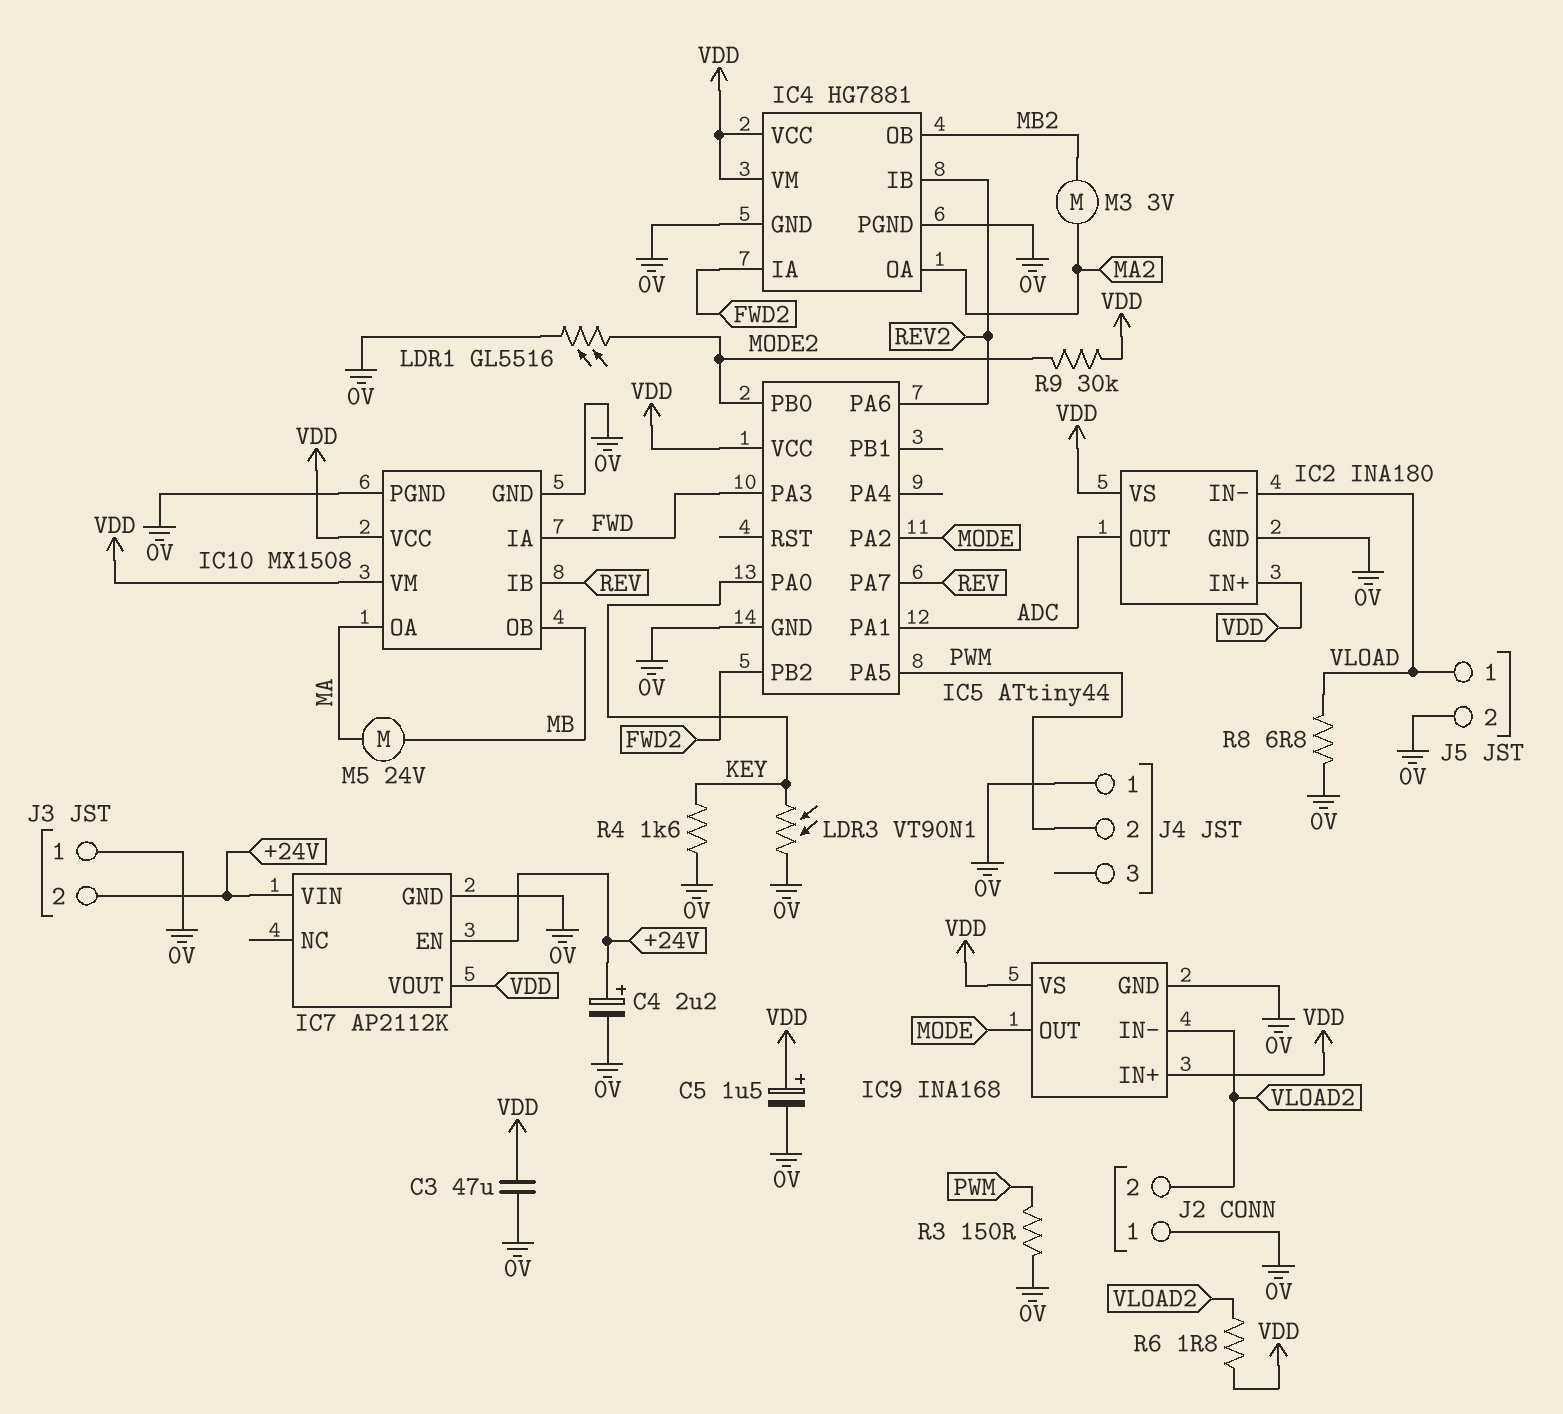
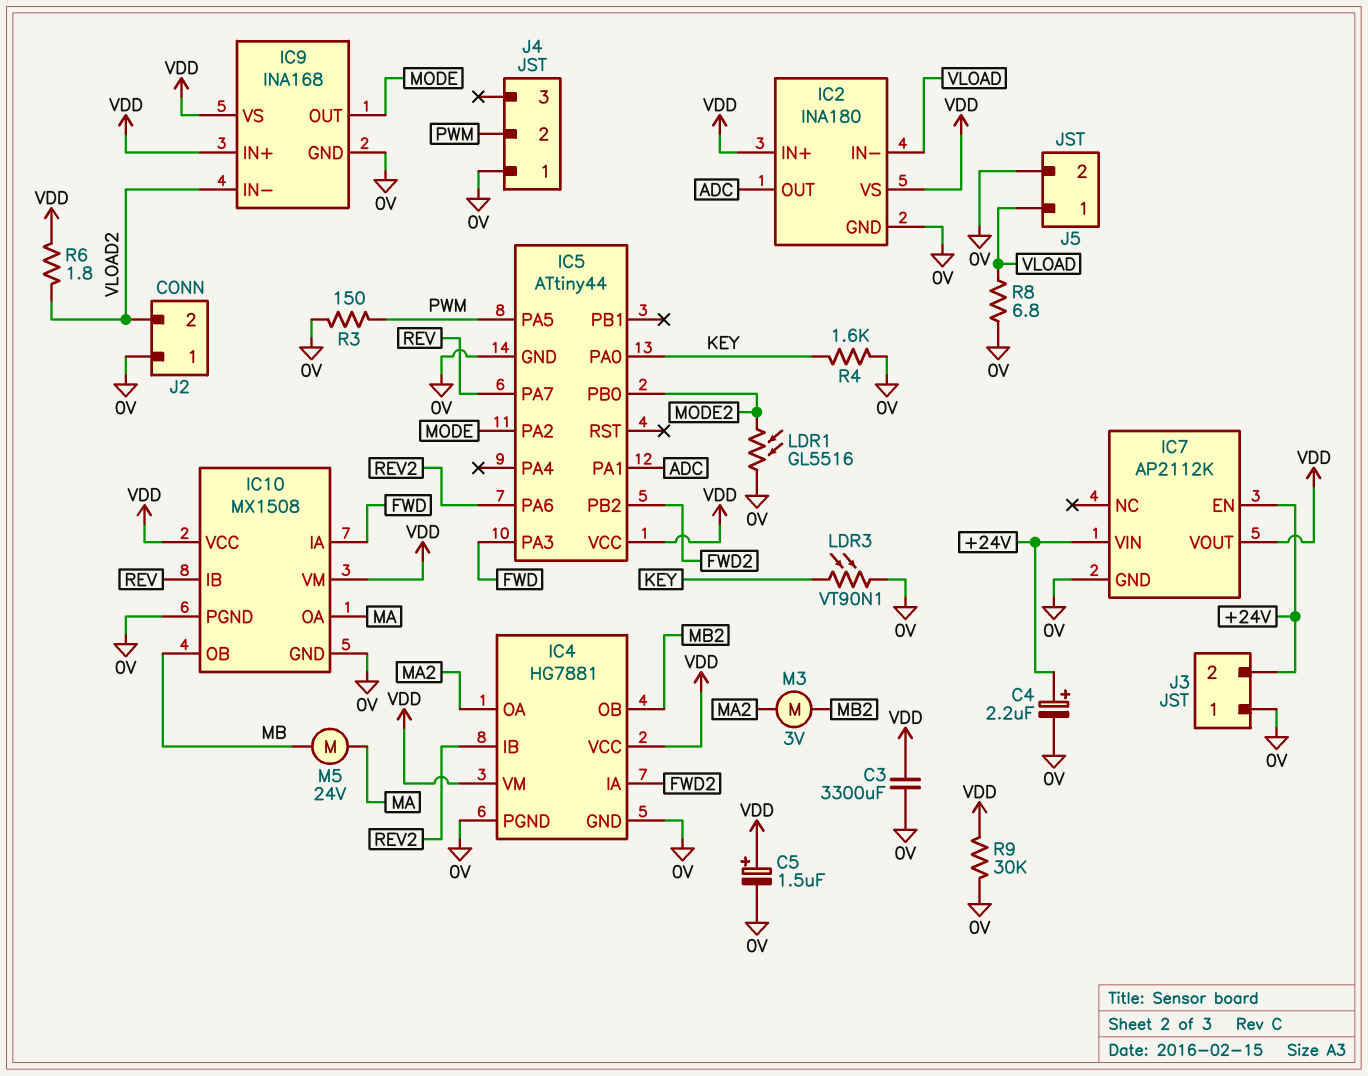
C3: 47uF (0V, VDD) -> 3300uF (0V, VDD)
R9: 30k (MODE2, VDD) -> 30k (0V, VDD)

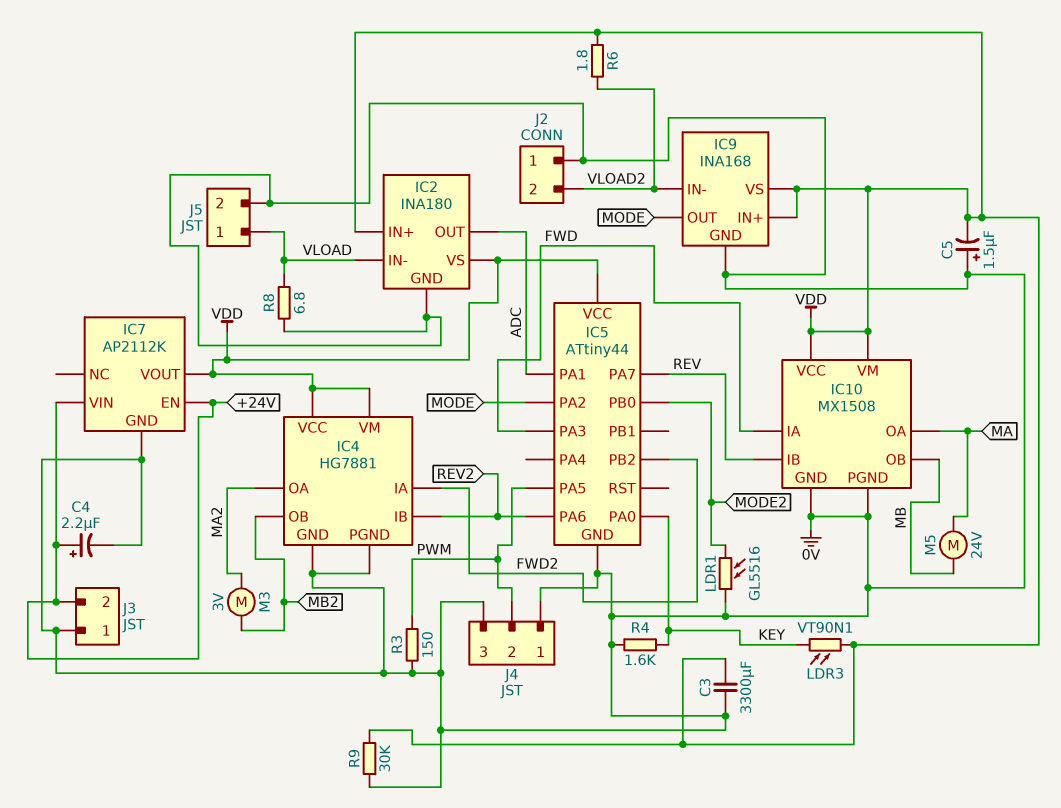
C5: 1.5uF (plus VDD, minus 0V) -> 1.5uF (plus 0V, minus VDD)
J4 pin 3: none -> 0V
LDR3: VT90N1 (0V, KEY) -> VT90N1 (KEY, VDD)

